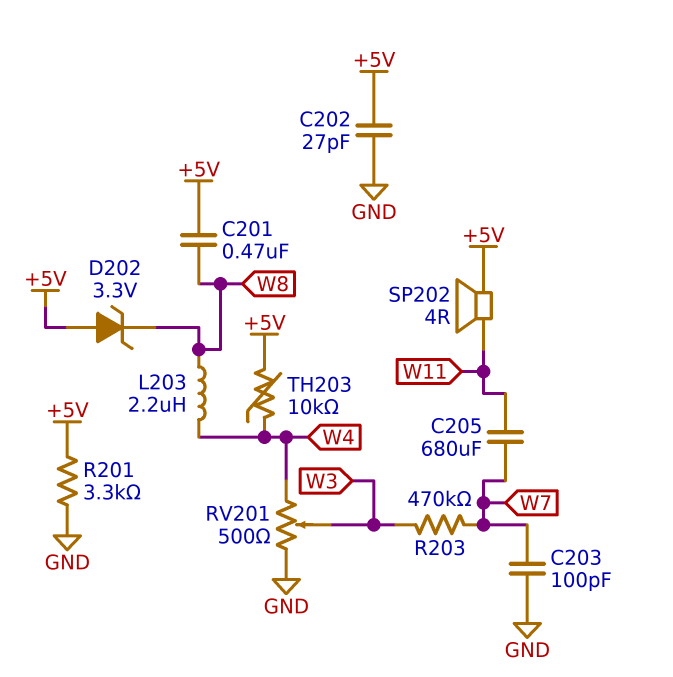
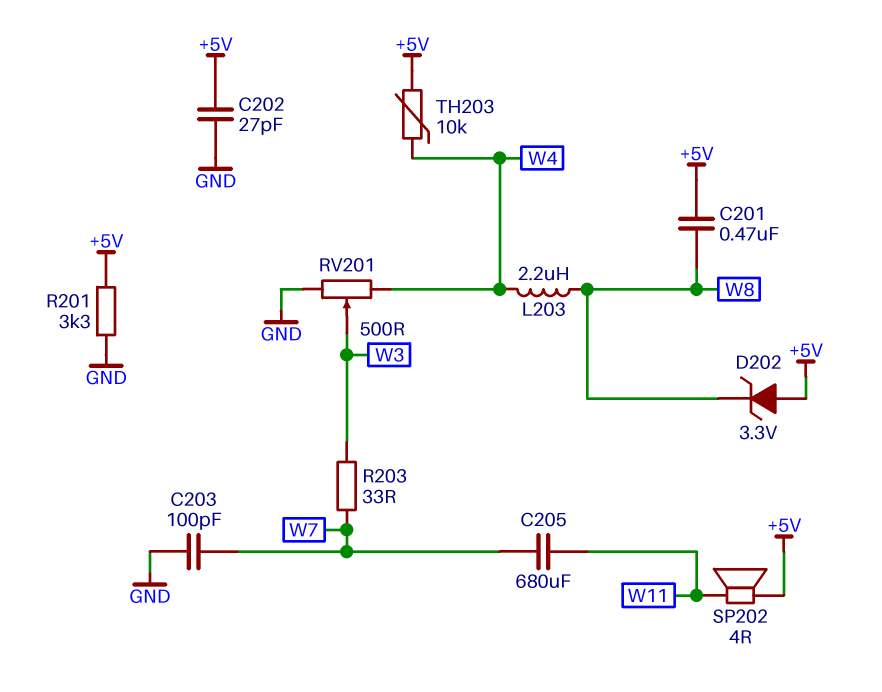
R203: 470k (W3, W7) -> 33 (W3, W7)

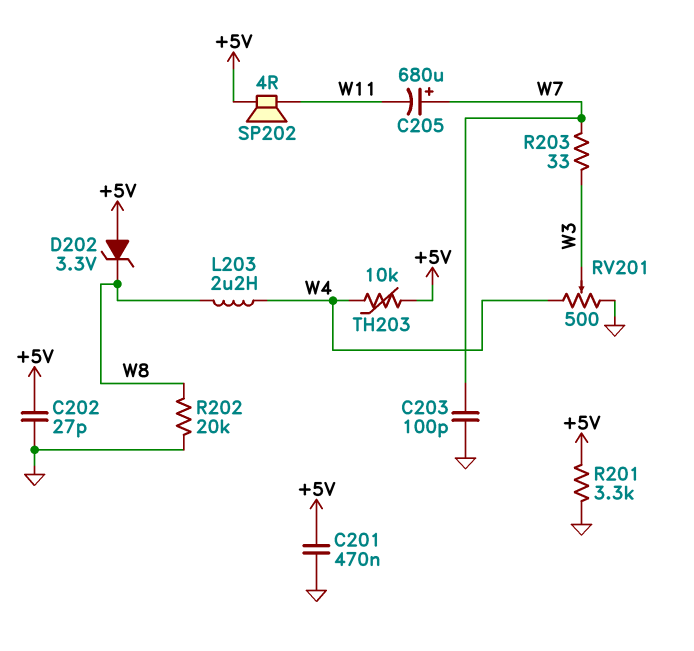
C201: 470nF (+5V, W8) -> 470nF (+5V, GND)
C205: 680uF (W7, W11) -> 680uF (plus W7, minus W11)
R202: none -> 20k (GND, W8)

